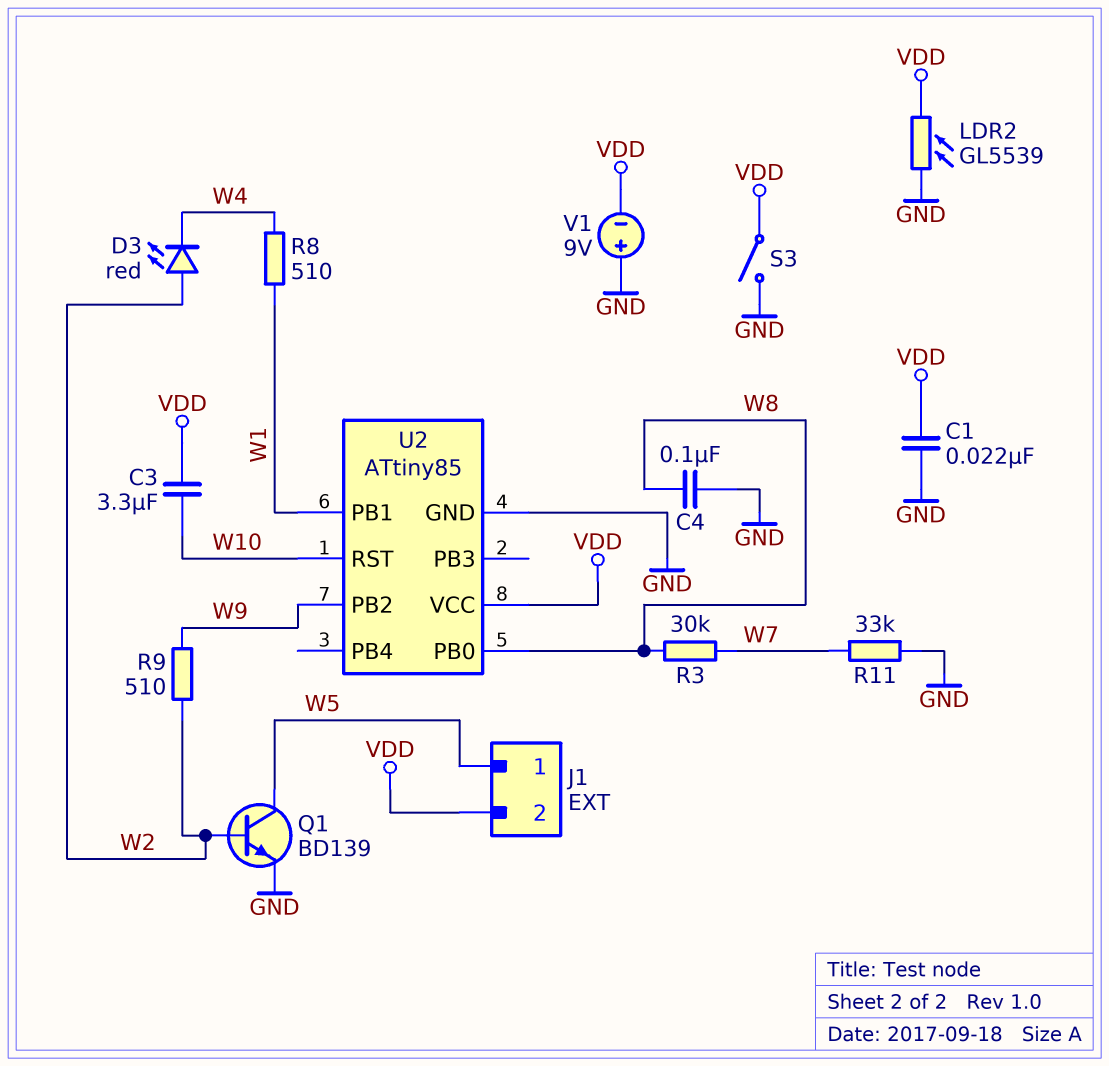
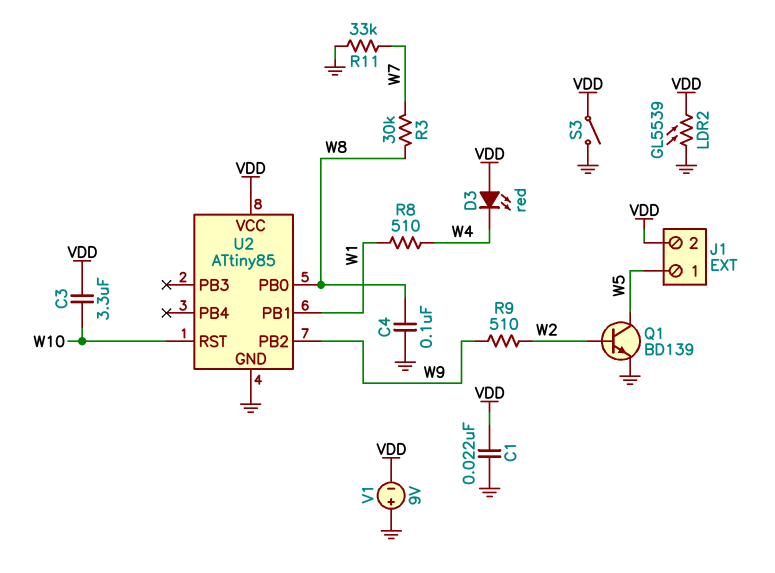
D3: LED red (A W2, K W4) -> LED red (A VDD, K W4)

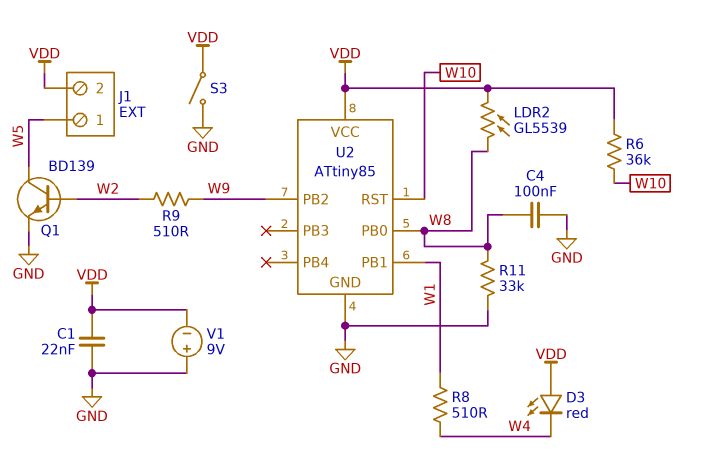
C3: 3.3uF (VDD, W10) -> none
LDR2: GL5539 (GND, VDD) -> GL5539 (VDD, W8)
R3: 30k (W7, W8) -> none
R6: none -> 36k (VDD, W10)
R11: 33k (GND, W7) -> 33k (GND, W8)

